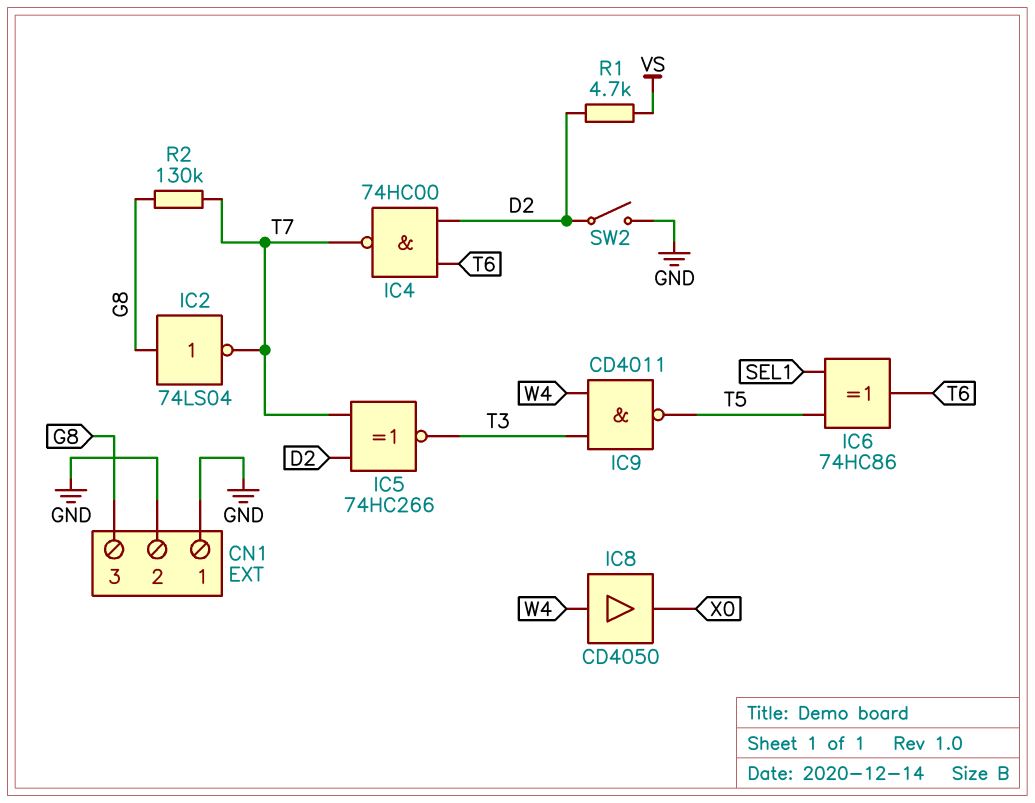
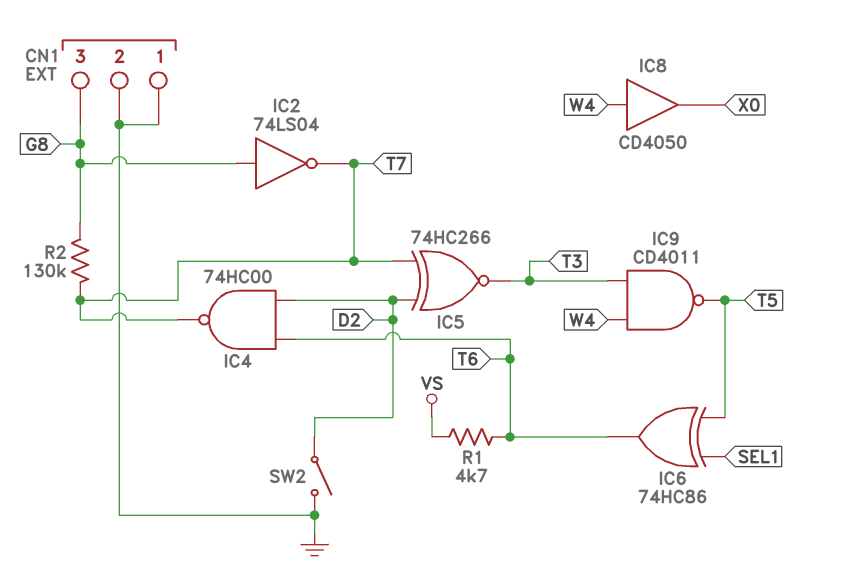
R1: 4.7k (D2, VS) -> 4.7k (T6, VS)

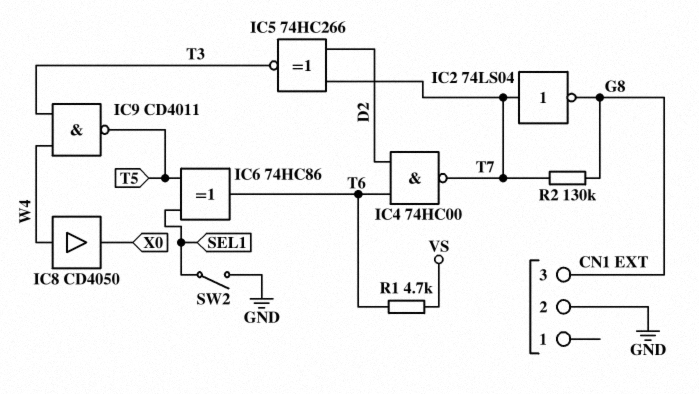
CN1 pin 1: GND -> none
IC2: NOT 74LS04 (in G8, out T7) -> NOT 74LS04 (in T7, out G8)
SW2: switch (D2, GND) -> switch (GND, SEL1)

